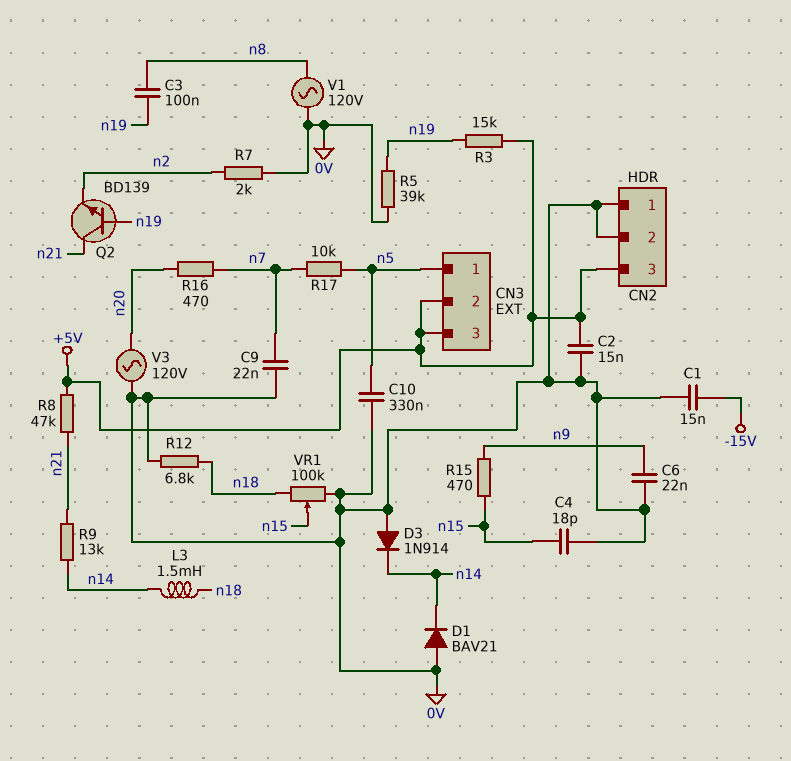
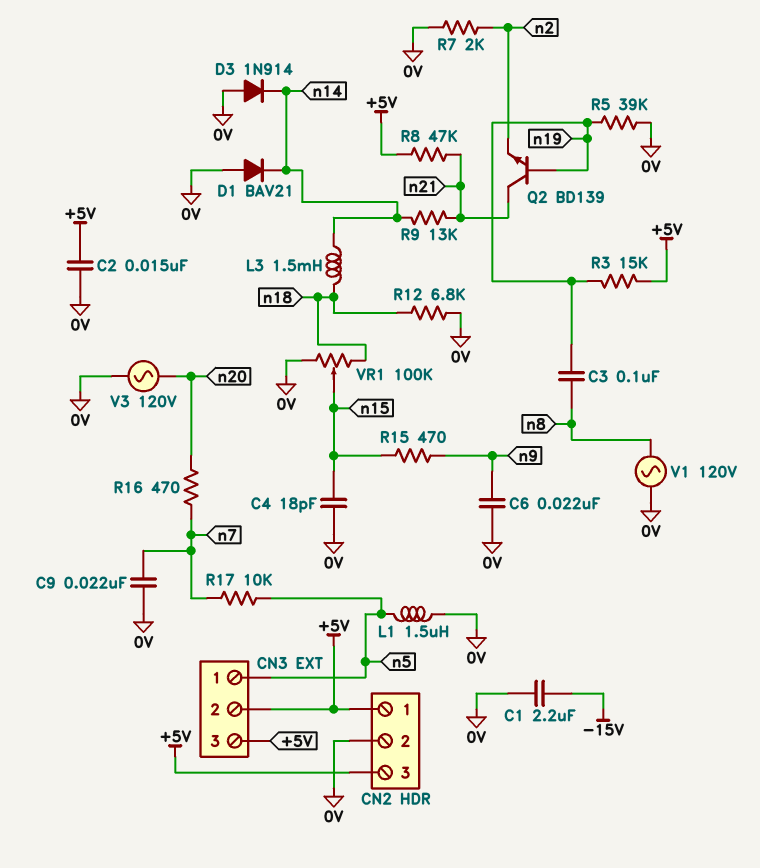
C1: 15nF (-15V, 0V) -> 2.2uF (-15V, 0V)
C10: 330nF (0V, n5) -> none
CN2 pin 1: 0V -> +5V
L1: none -> 1.5uH (0V, n5)

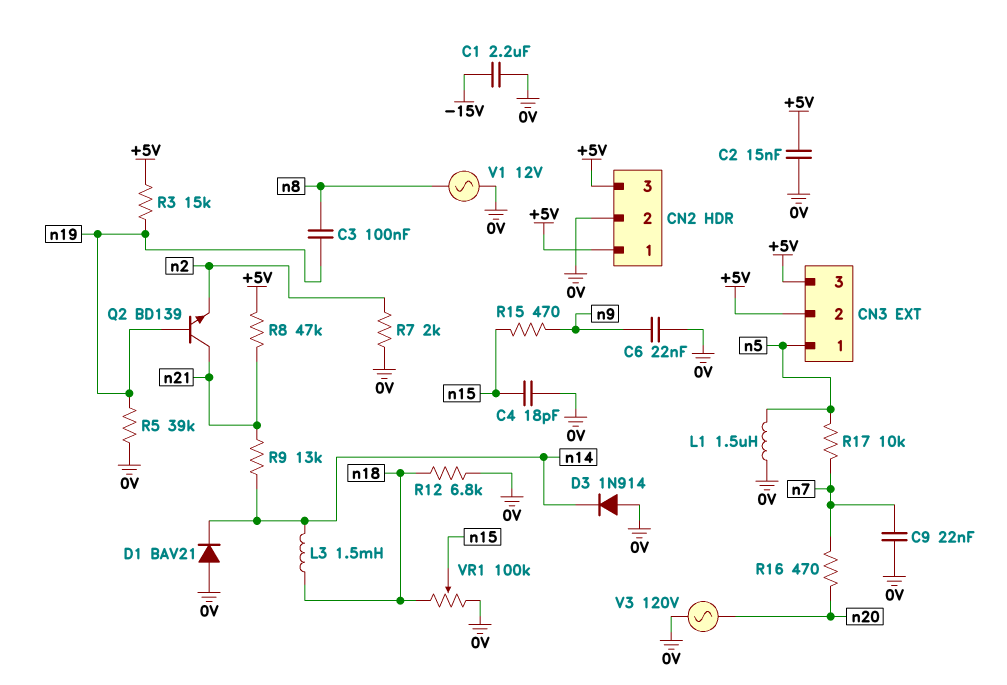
V1: AC 120V (0V, n8) -> AC 12V (0V, n8)

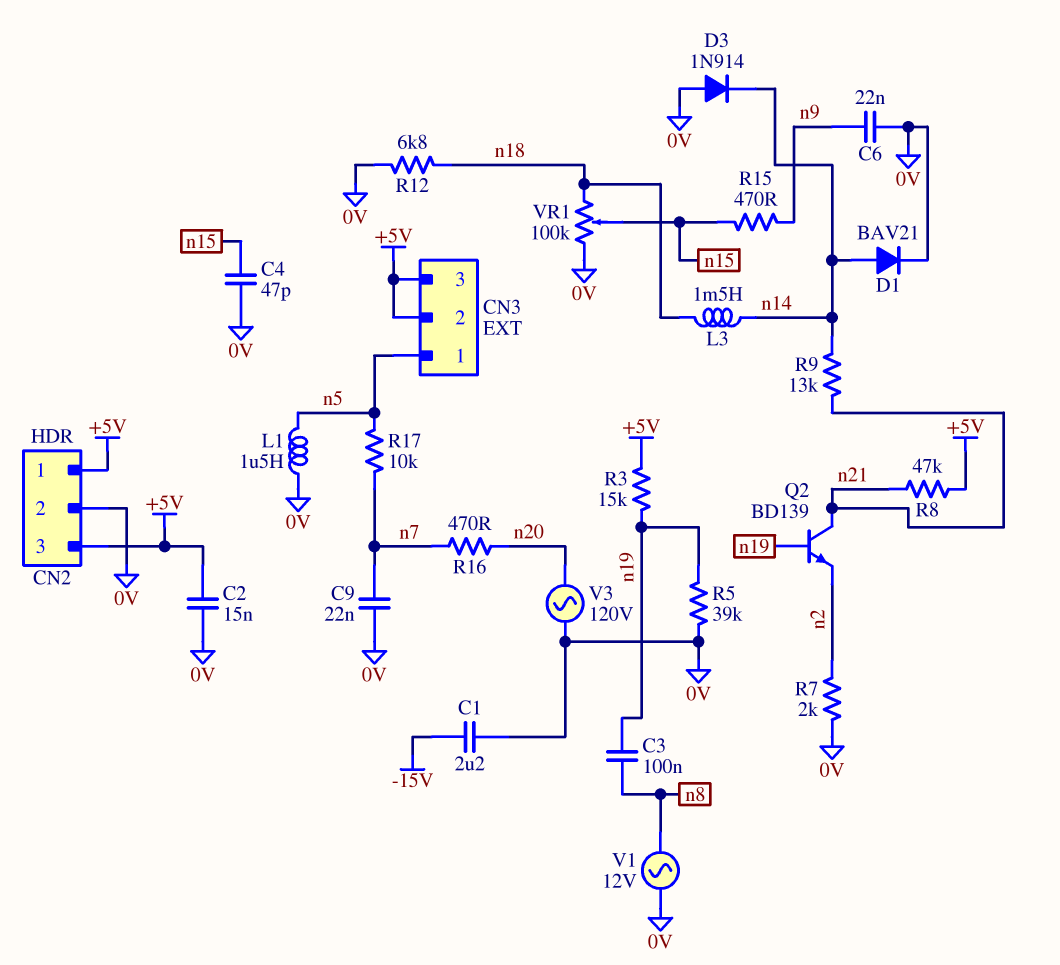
C4: 18pF (0V, n15) -> 47pF (0V, n15)
D1: diode BAV21 (A 0V, K n14) -> diode BAV21 (A n14, K 0V)

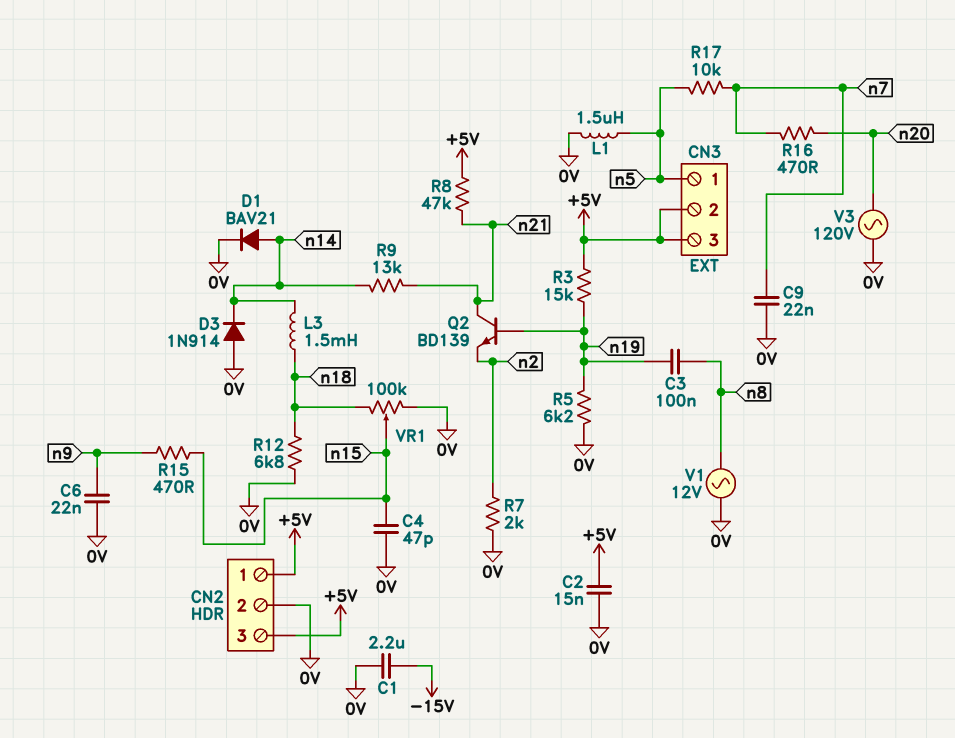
R5: 39k (0V, n19) -> 6.2k (0V, n19)

